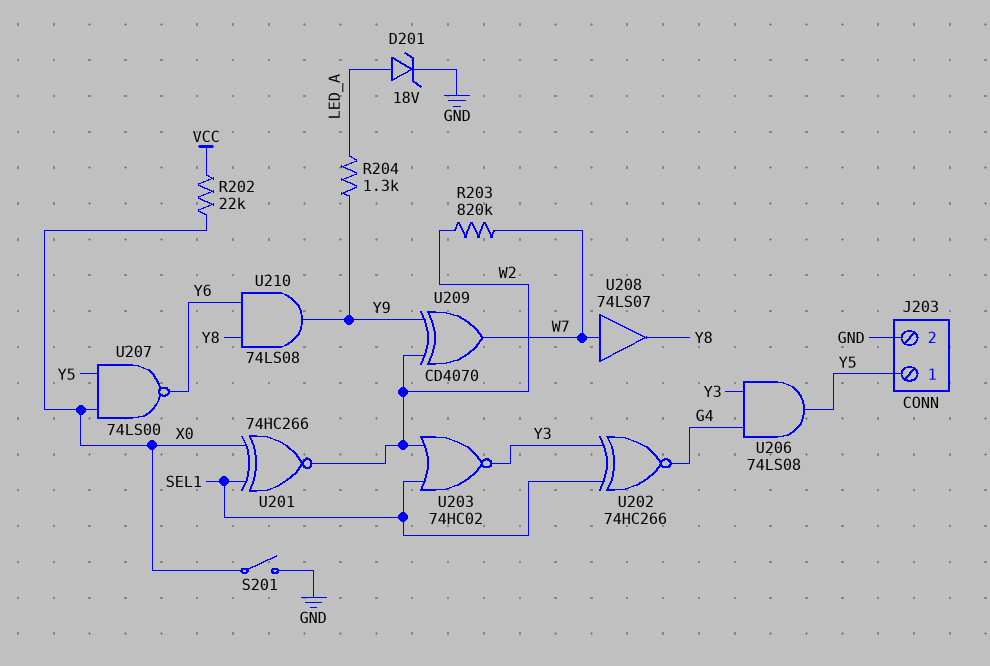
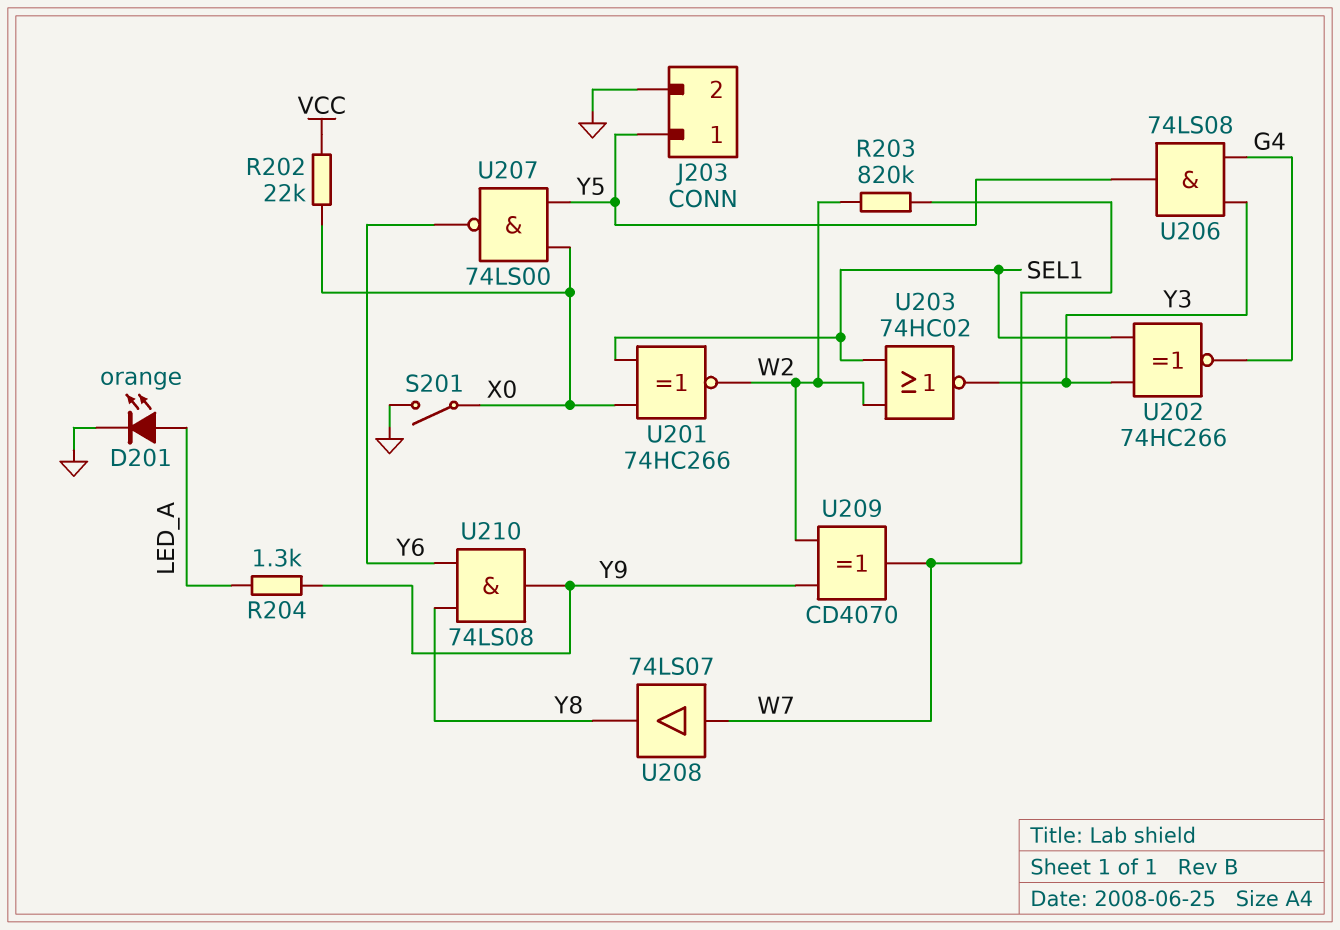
D201: zener 18V (A LED_A, K GND) -> LED orange (A LED_A, K GND)

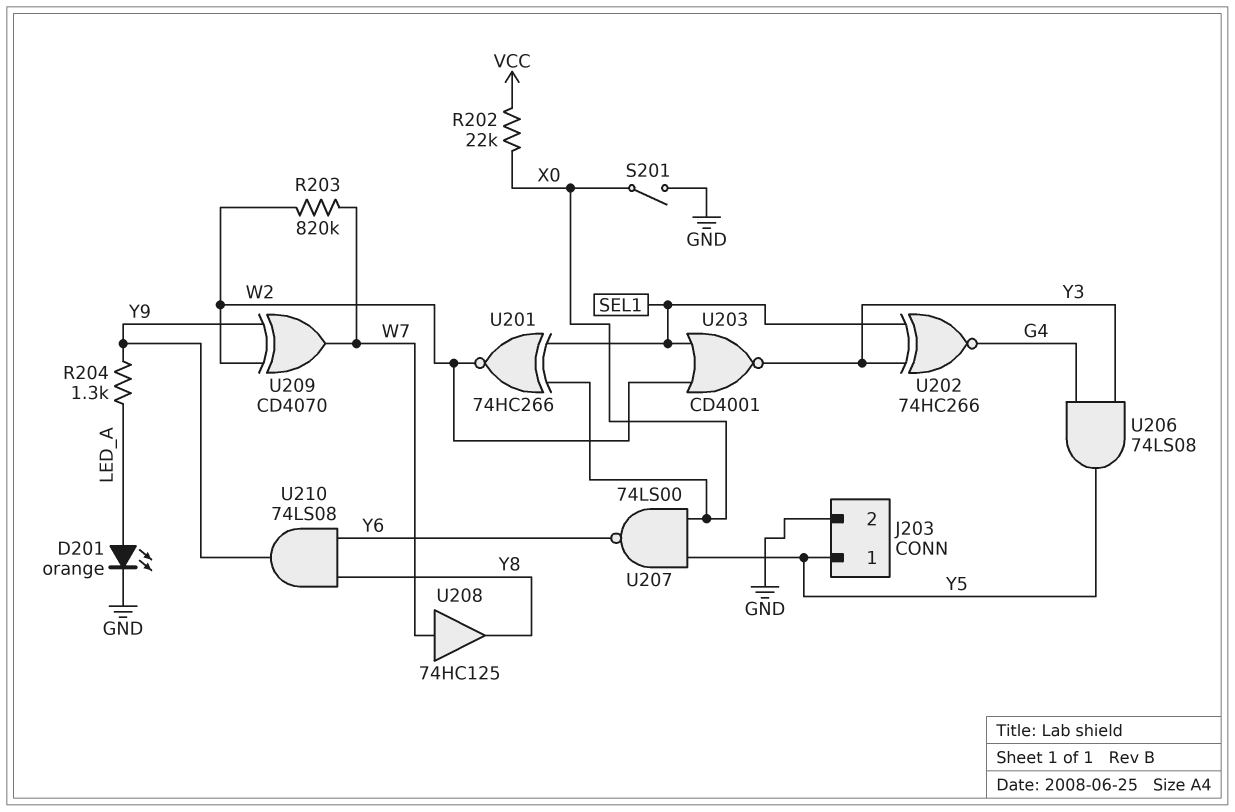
U203: NOR 74HC02 (in SEL1, in W2, out Y3) -> NOR CD4001 (in SEL1, in W2, out Y3)
U208: buffer 74LS07 (in W7, out Y8) -> buffer 74HC125 (in W7, out Y8)

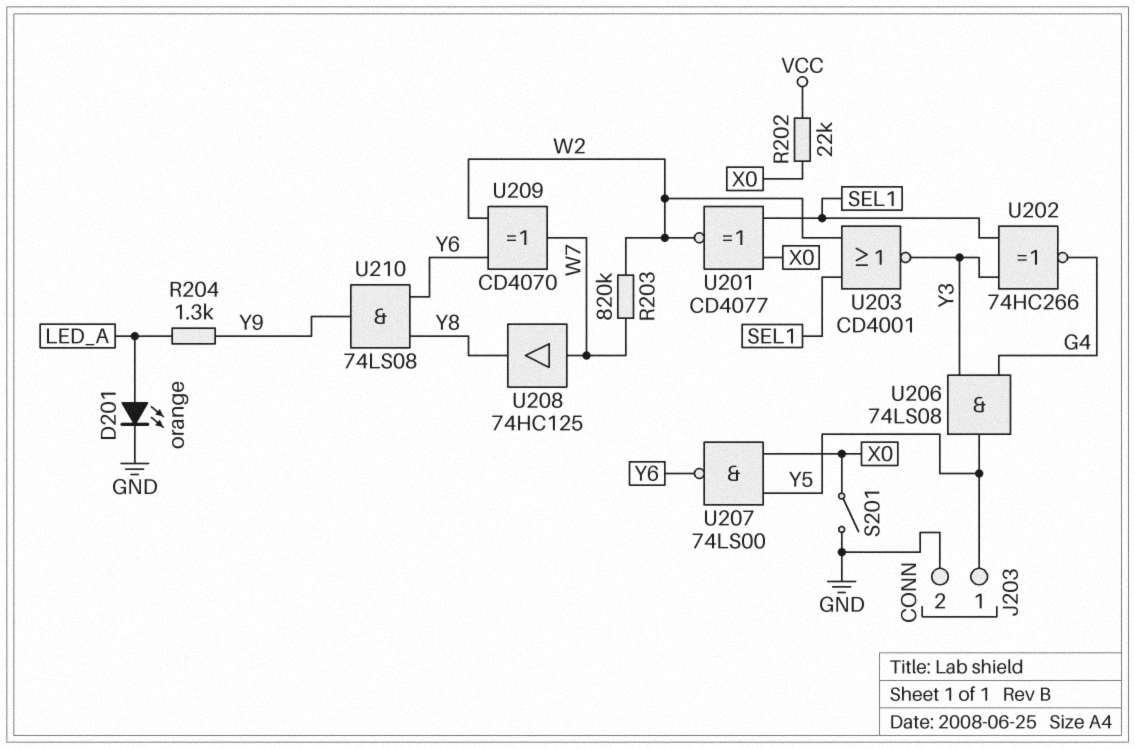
U201: XNOR 74HC266 (in SEL1, in X0, out W2) -> XNOR CD4077 (in SEL1, in X0, out W2)
U209: XOR CD4070 (in W2, in Y9, out W7) -> XOR CD4070 (in W2, in Y6, out W7)

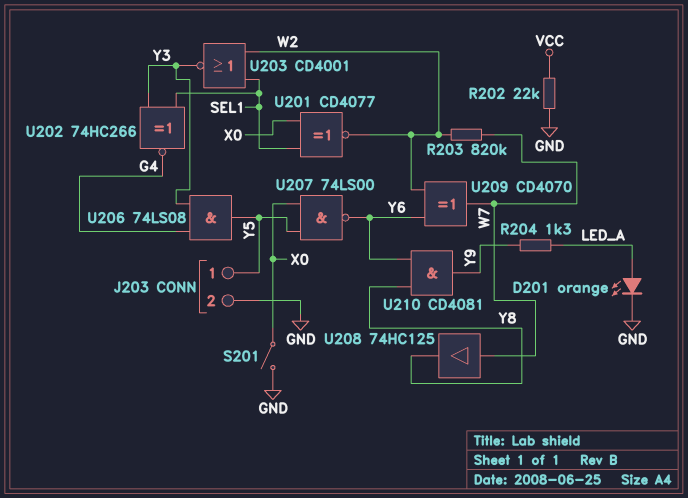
R202: 22k (VCC, X0) -> 22k (GND, VCC)
U210: AND 74LS08 (in Y6, in Y8, out Y9) -> AND CD4081 (in Y6, in Y8, out Y9)

